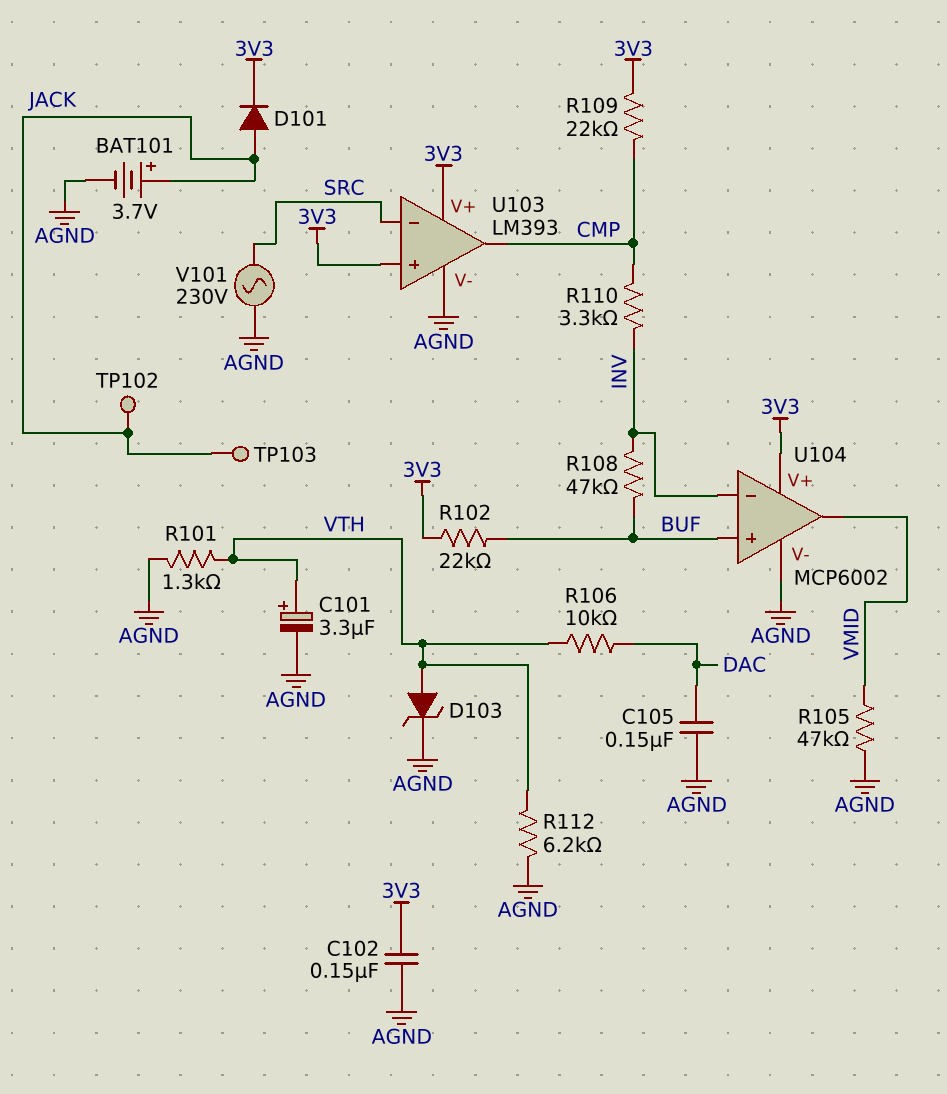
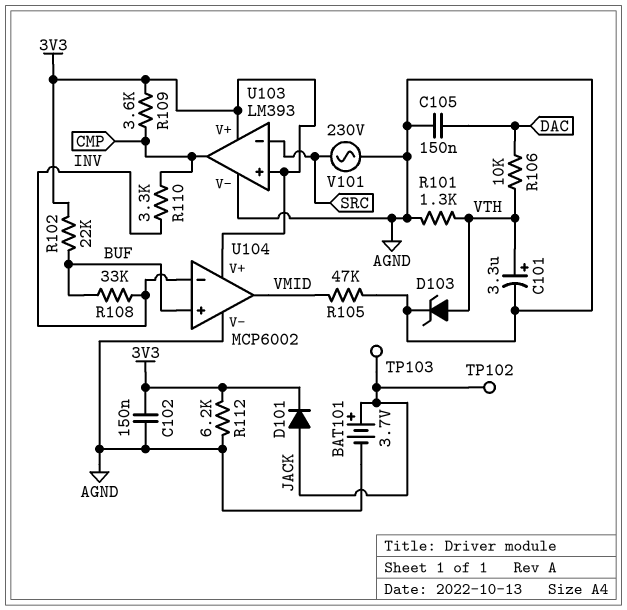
R108: 47k (BUF, INV) -> 33k (BUF, INV)
R109: 22k (3V3, CMP) -> 3.6k (3V3, CMP)
R112: 6.2k (AGND, VTH) -> 6.2k (3V3, AGND)

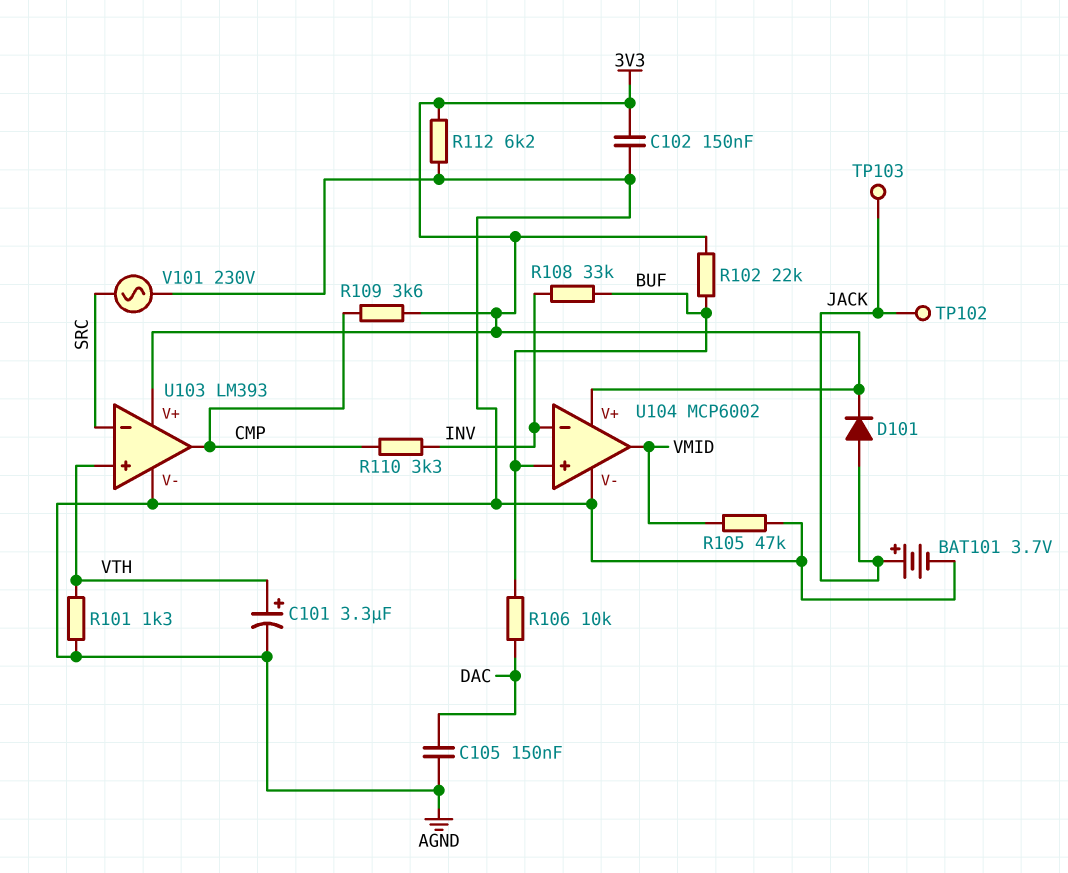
D103: zener (A VTH, K AGND) -> none
R106: 10k (DAC, VTH) -> 10k (BUF, DAC)
U103 pin in+: 3V3 -> VTH

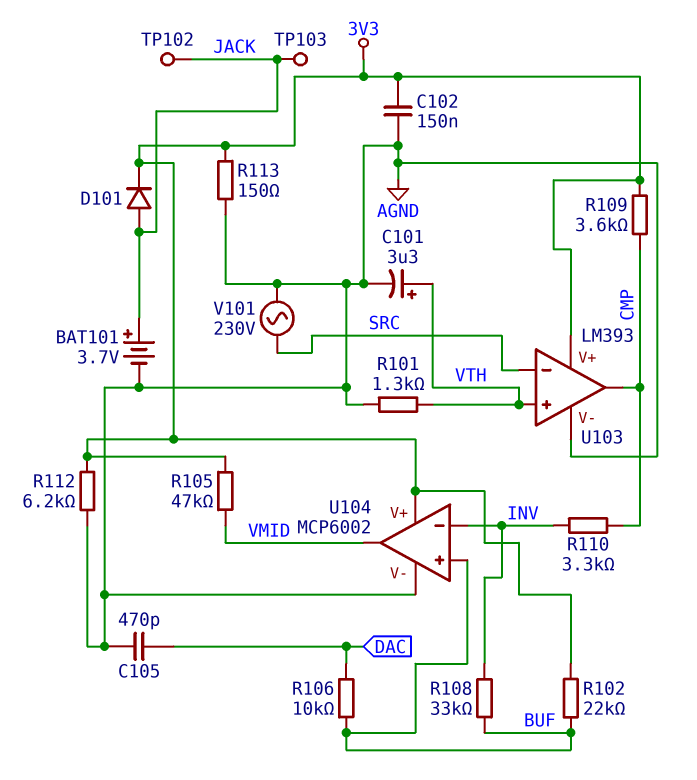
C105: 150nF (AGND, DAC) -> 470pF (AGND, DAC)
R105: 47k (AGND, VMID) -> 47k (3V3, VMID)
R113: none -> 150 (3V3, AGND)

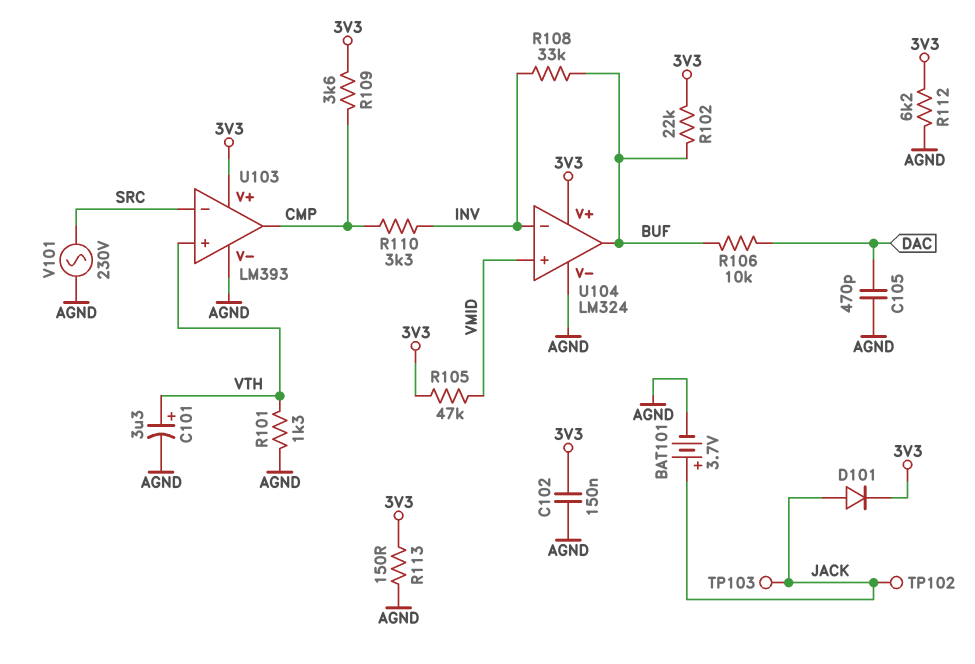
U104: MCP6002 -> LM324
U104 pin in+: BUF -> VMID
U104 pin out: VMID -> BUF

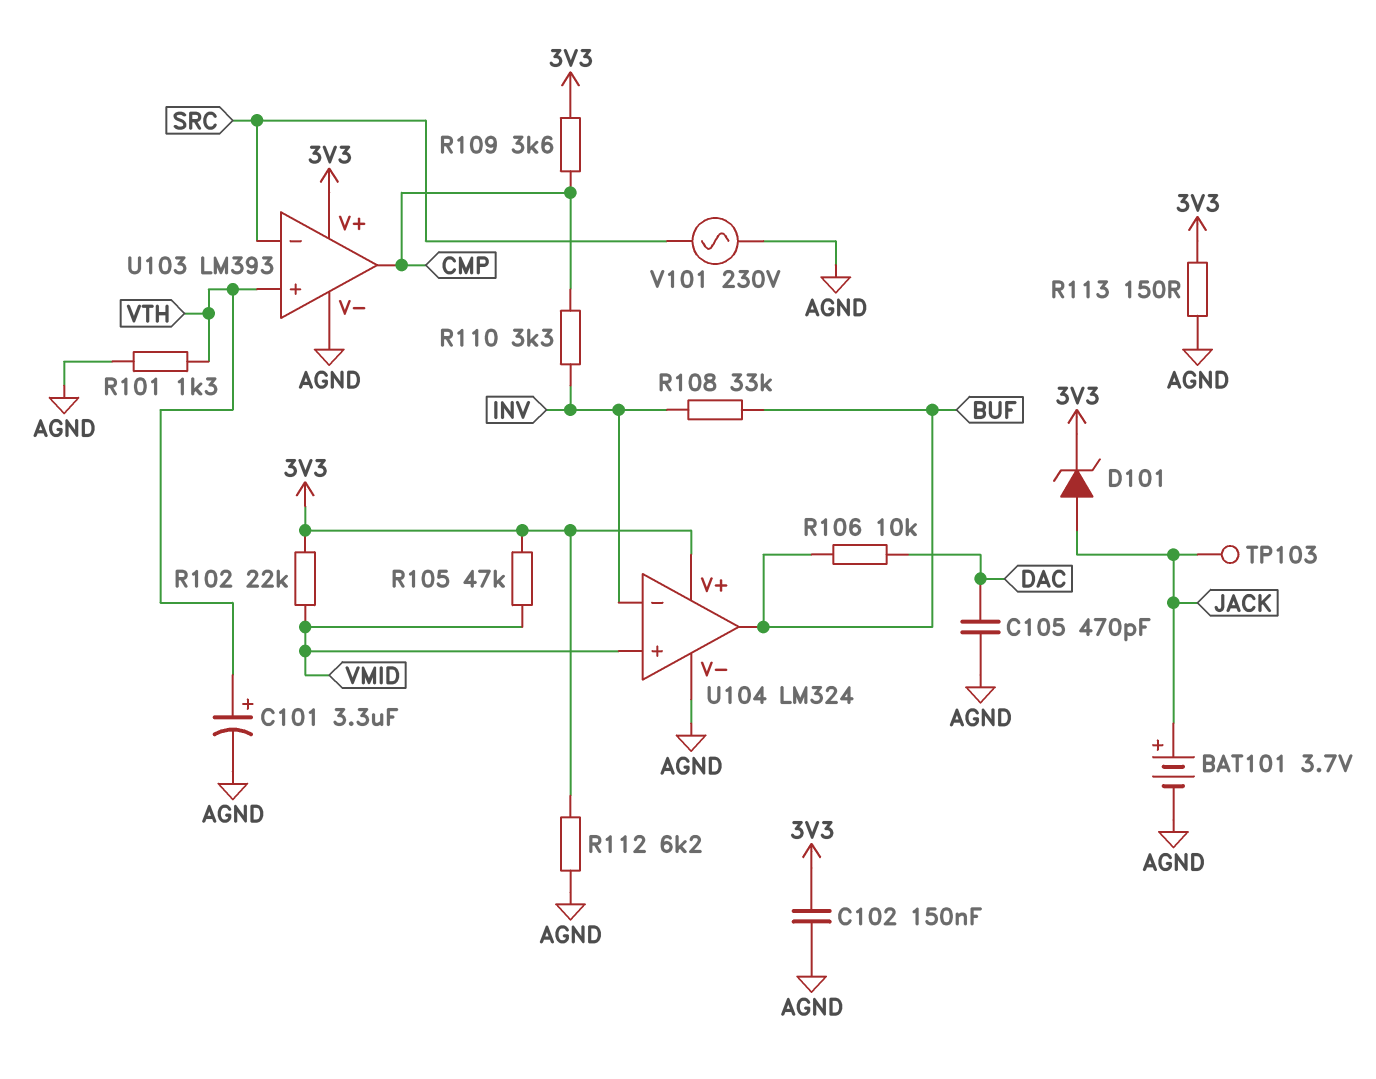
D101: diode (A JACK, K 3V3) -> zener (A JACK, K 3V3)
R102: 22k (3V3, BUF) -> 22k (3V3, VMID)
TP102: test point (JACK) -> none

